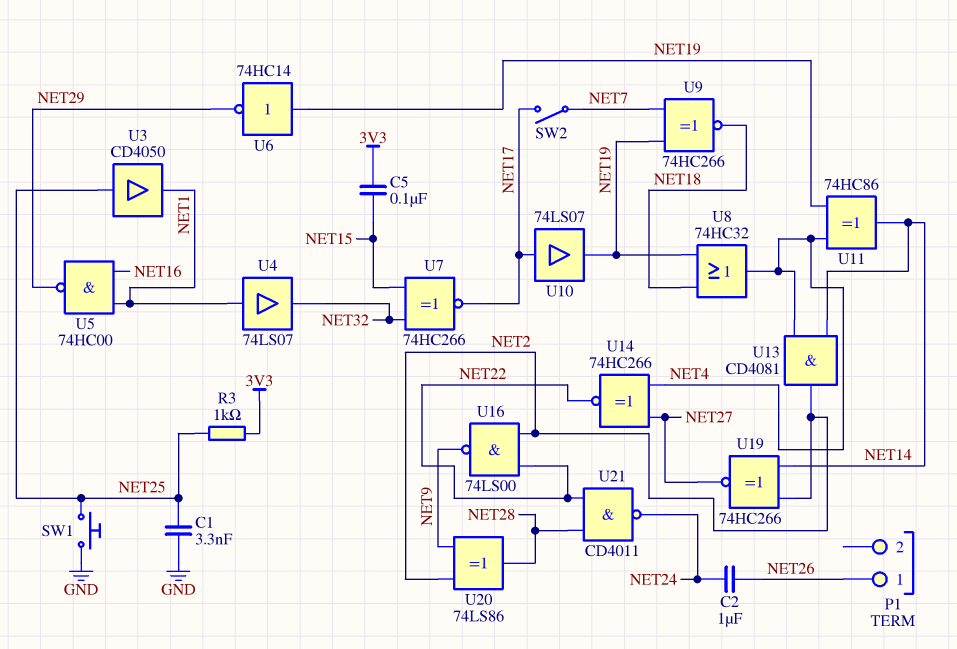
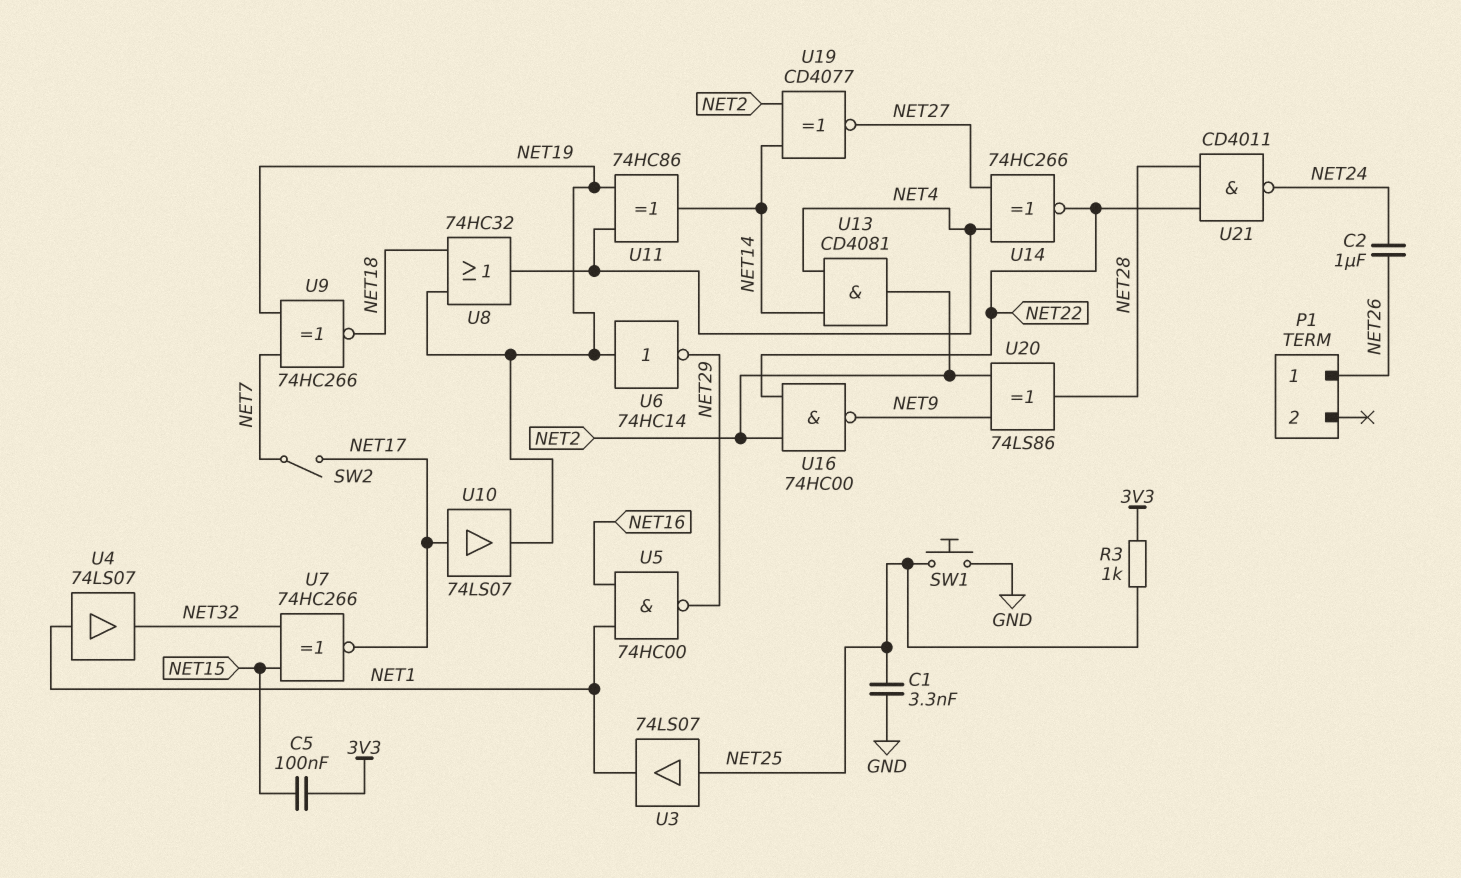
U3: buffer CD4050 (in NET25, out NET1) -> buffer 74LS07 (in NET25, out NET1)
U16: NAND 74LS00 (in NET2, in NET22, out NET9) -> NAND 74HC00 (in NET2, in NET22, out NET9)
U19: XNOR 74HC266 (in NET2, in NET14, out NET27) -> XNOR CD4077 (in NET2, in NET14, out NET27)

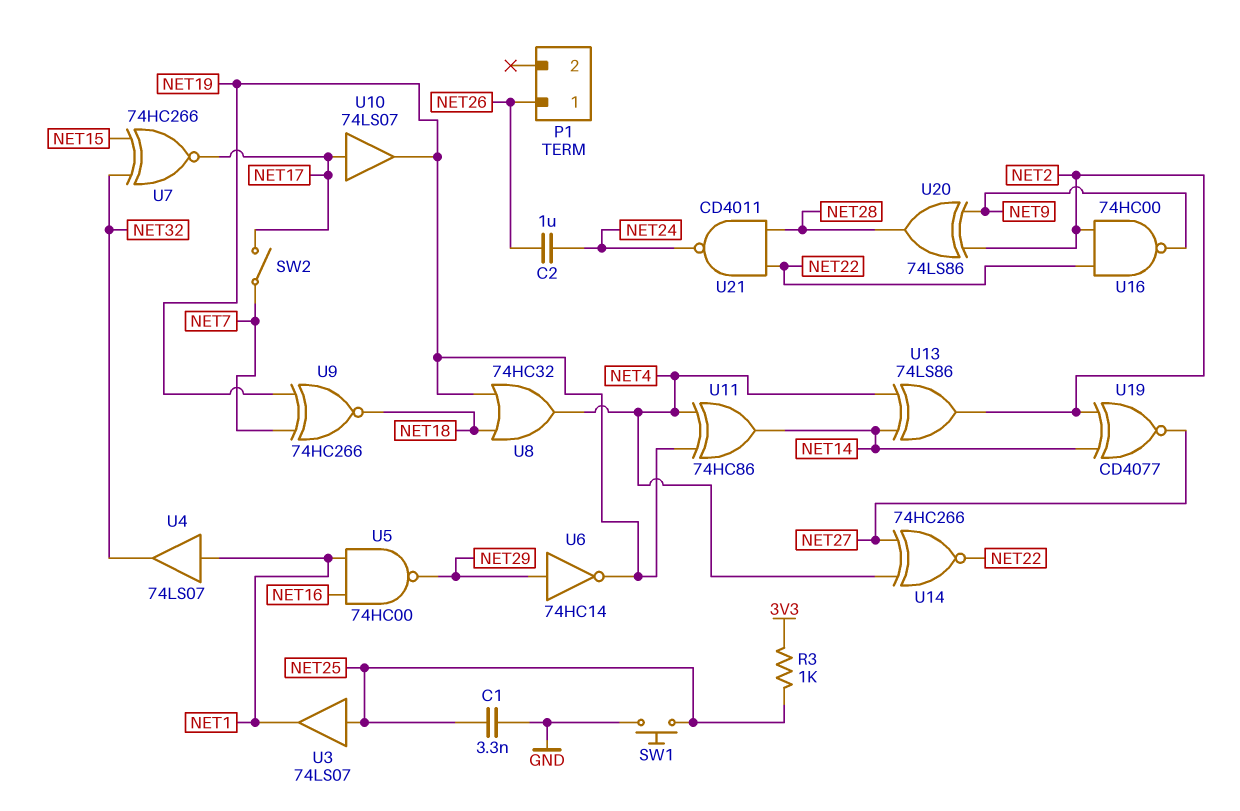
C5: 100nF (3V3, NET15) -> none
U6: NOT 74HC14 (in NET19, out NET29) -> NOT 74HC14 (in NET29, out NET19)
U13: AND CD4081 (in NET4, in NET14, out NET2) -> XOR 74LS86 (in NET4, in NET14, out NET2)

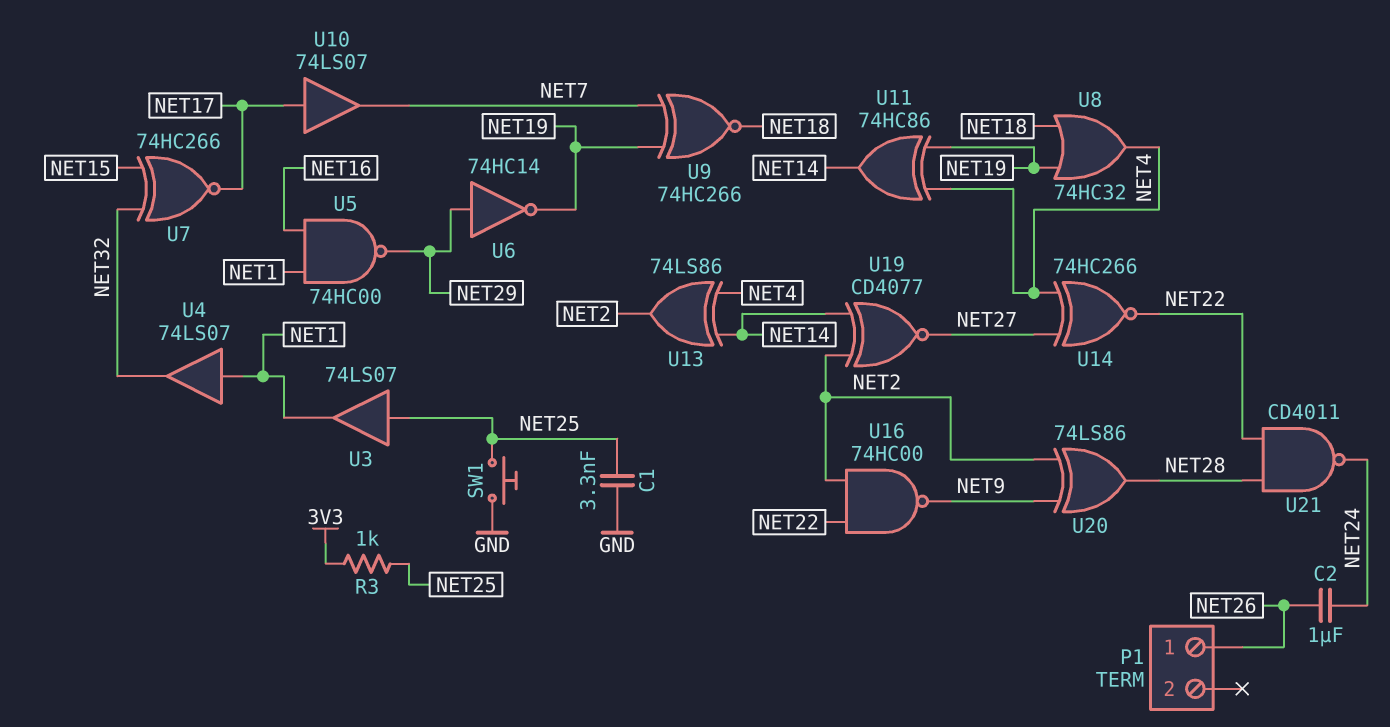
SW2: switch (NET7, NET17) -> none
U10: buffer 74LS07 (in NET17, out NET19) -> buffer 74LS07 (in NET17, out NET7)

